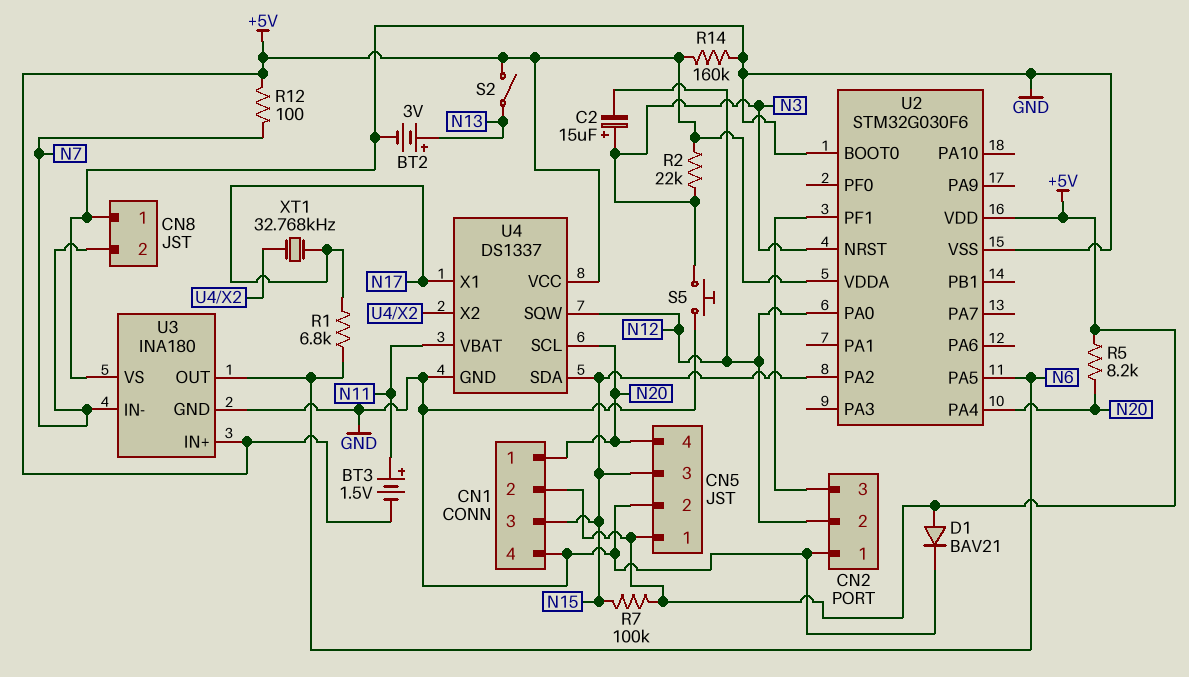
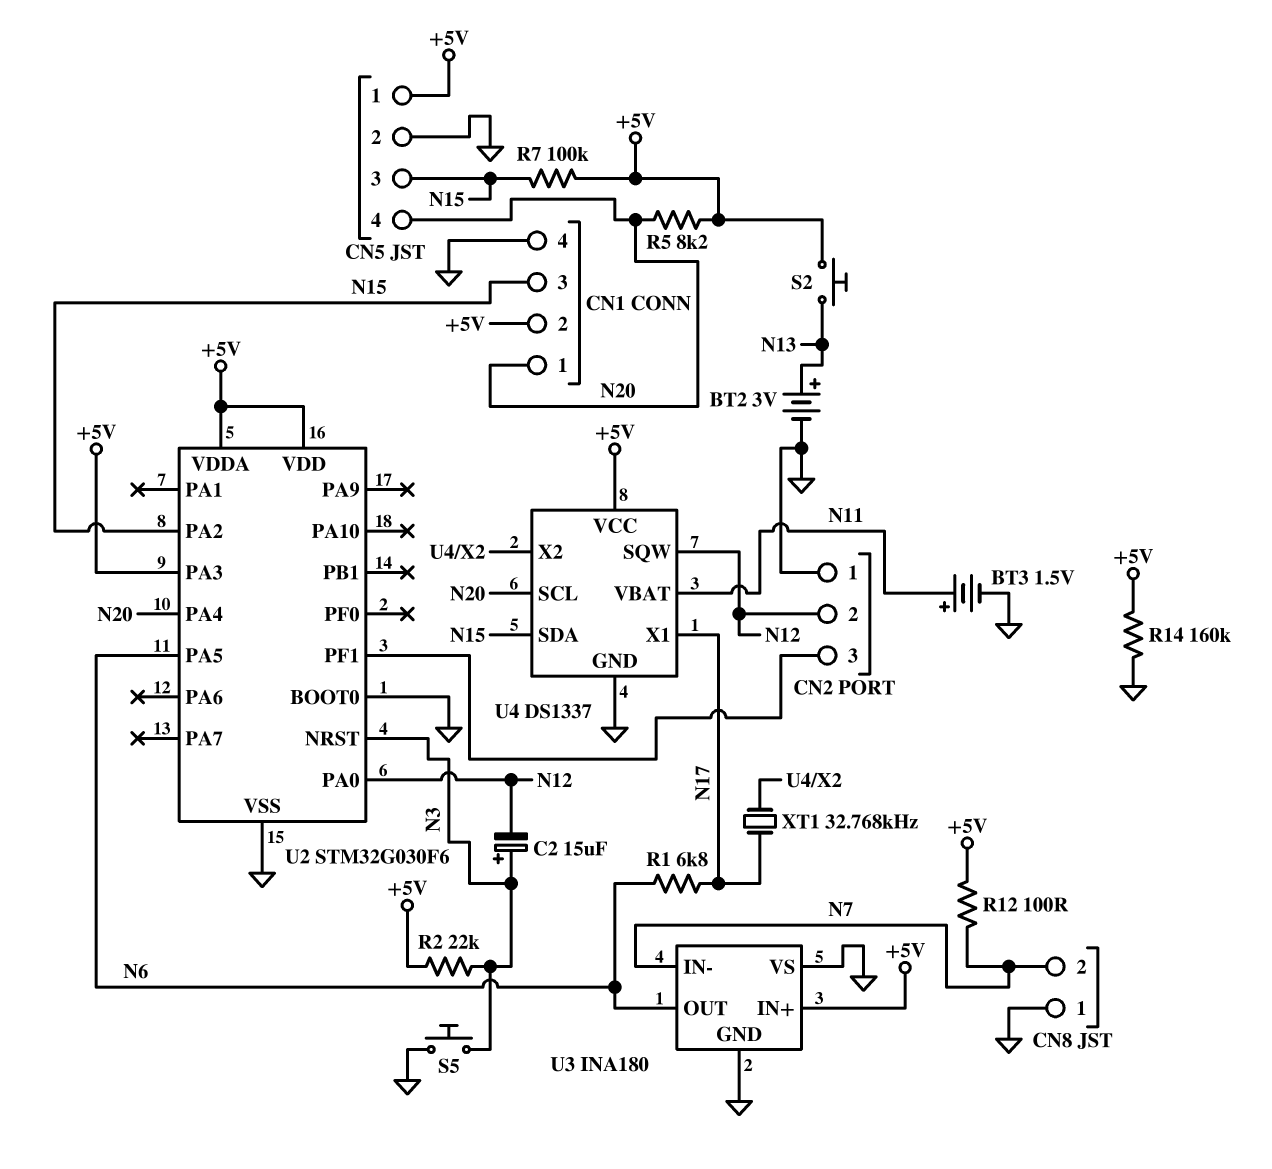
BT3: 1.5V (plus N11, minus +5V) -> 1.5V (plus N11, minus GND)
D1: diode BAV21 (A +5V, K GND) -> none
S2: switch (+5V, N13) -> button (+5V, N13)
U2 pin PA3: none -> +5V

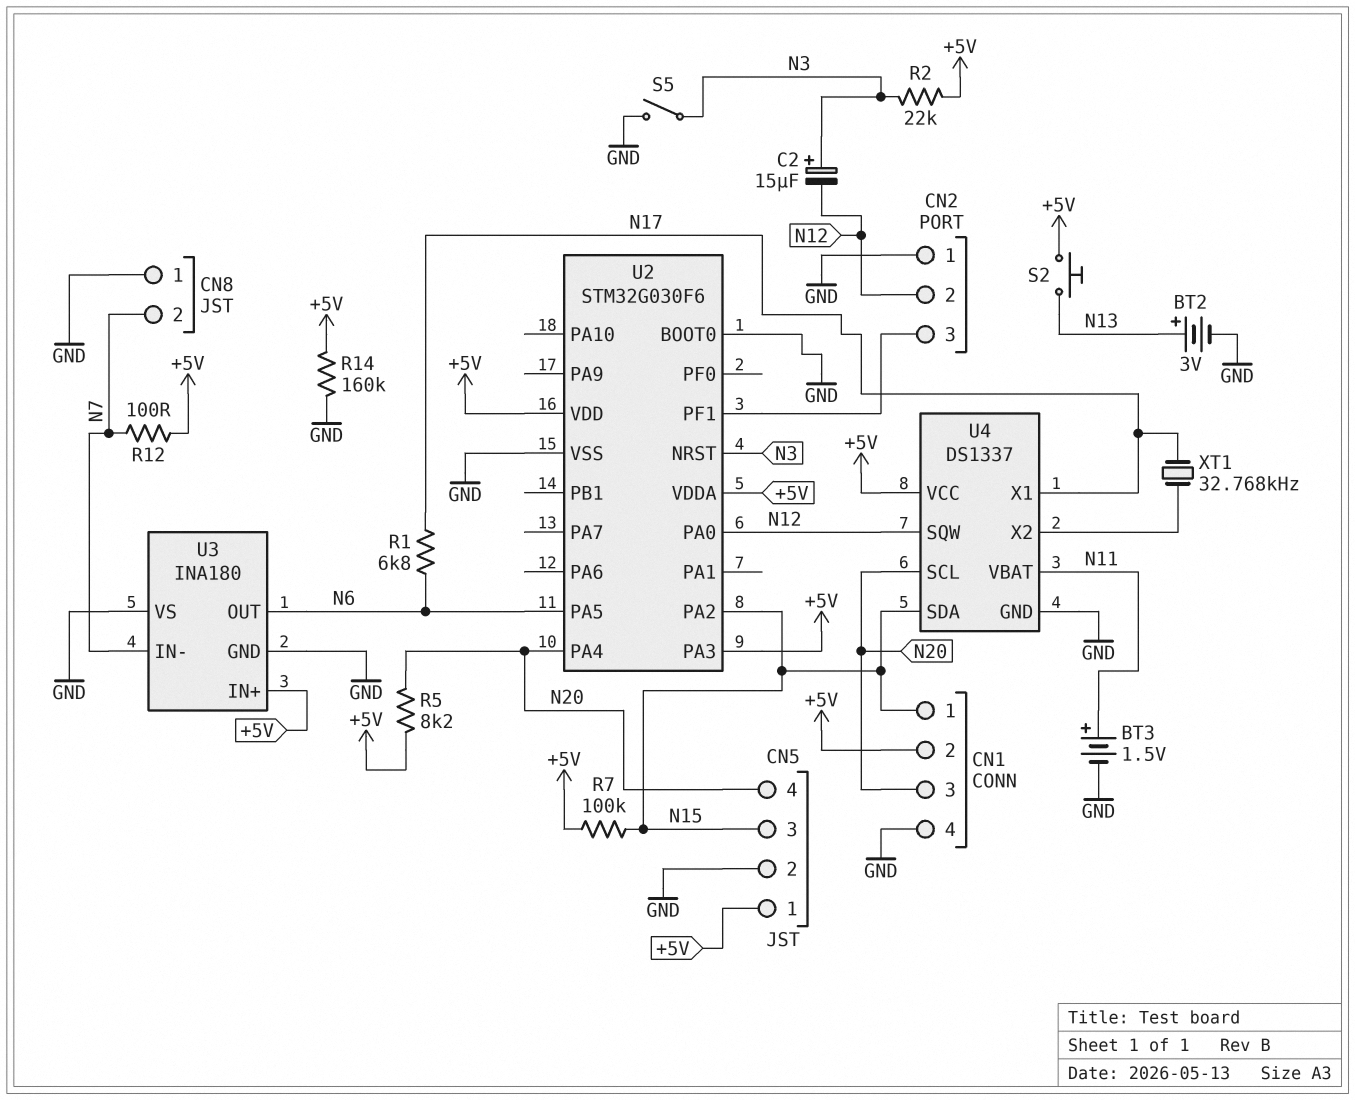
CN1 pin 1: N20 -> N15
CN1 pin 3: N15 -> N20
S5: button (GND, N3) -> switch (GND, N3)

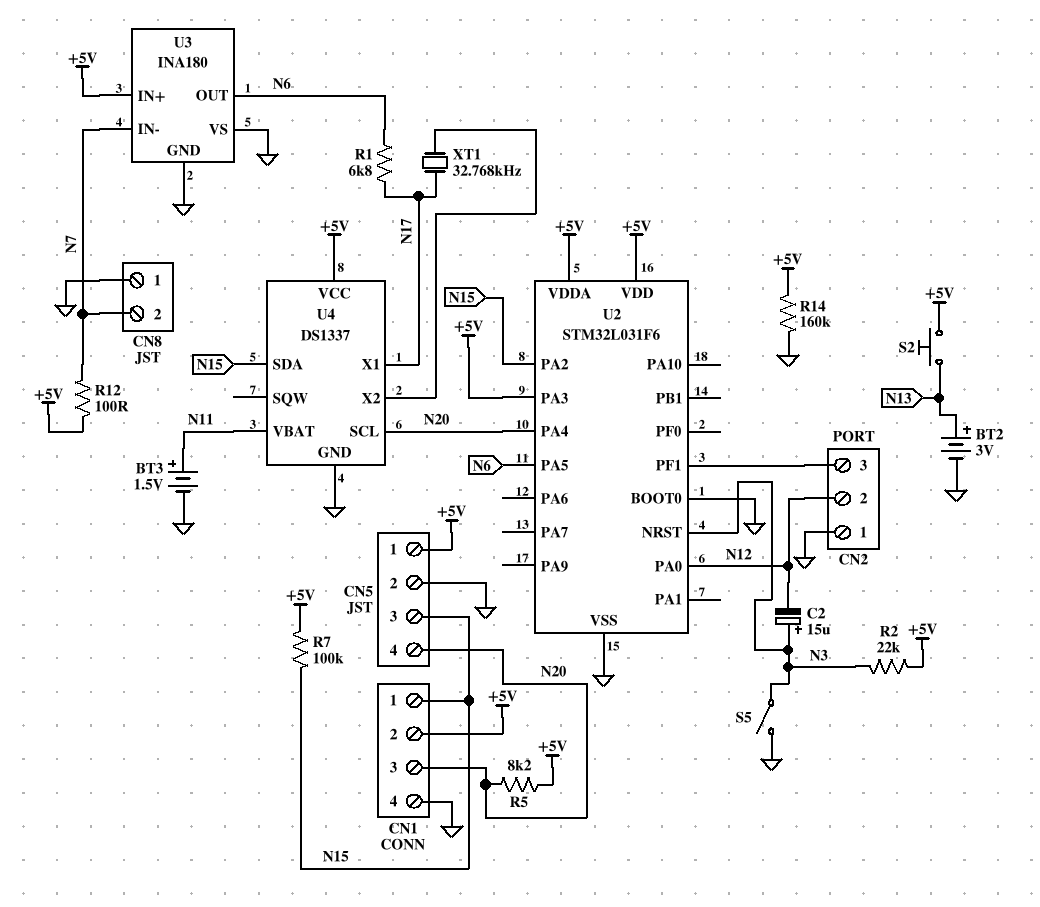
U2: STM32G030F6 -> STM32L031F6
U4 pin SQW: N12 -> none

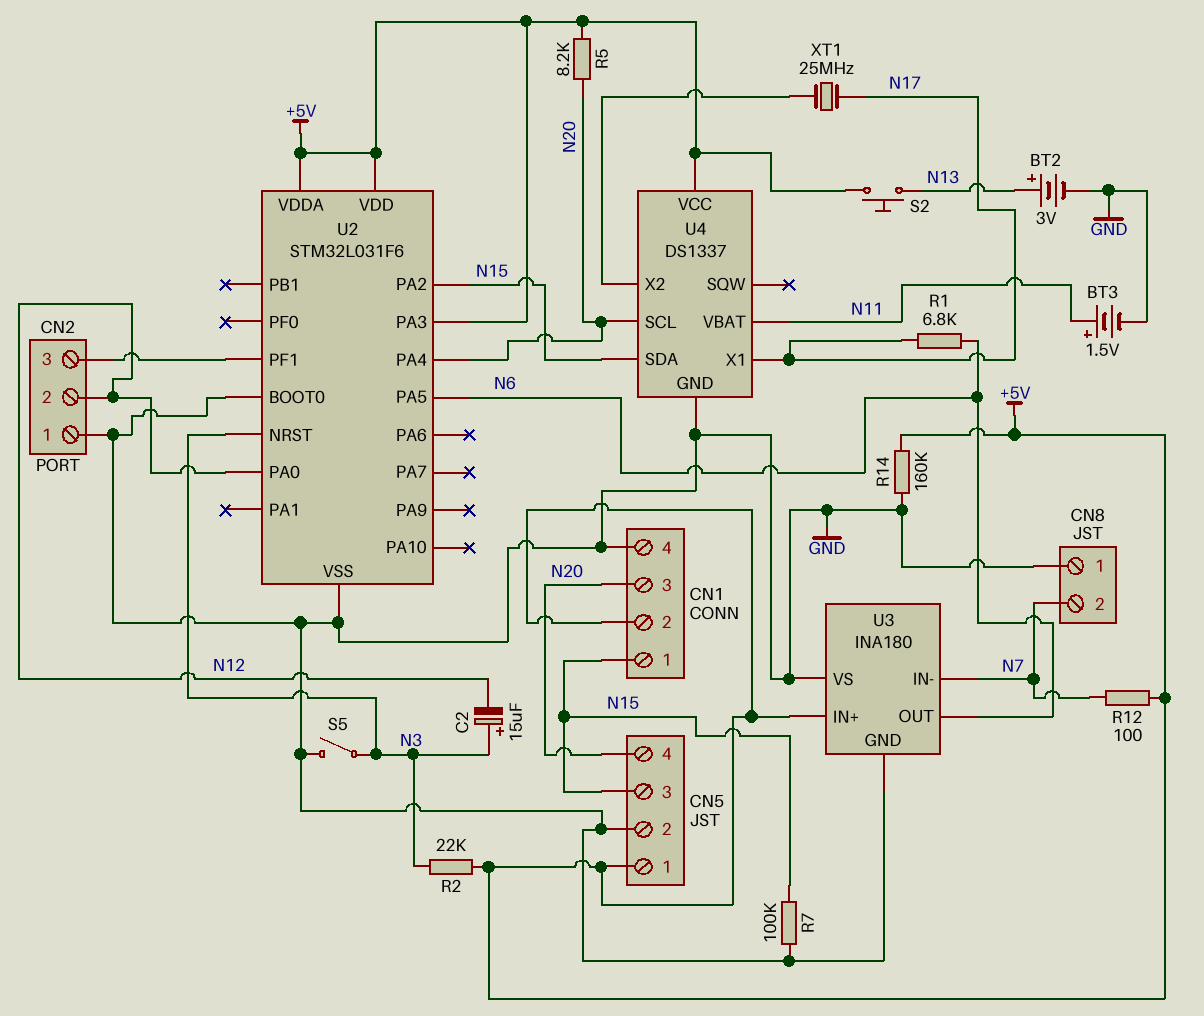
R7: 100k (+5V, N15) -> 100k (GND, N15)
XT1: 32.768kHz (N17, U4/X2) -> 25MHz (N17, U4/X2)

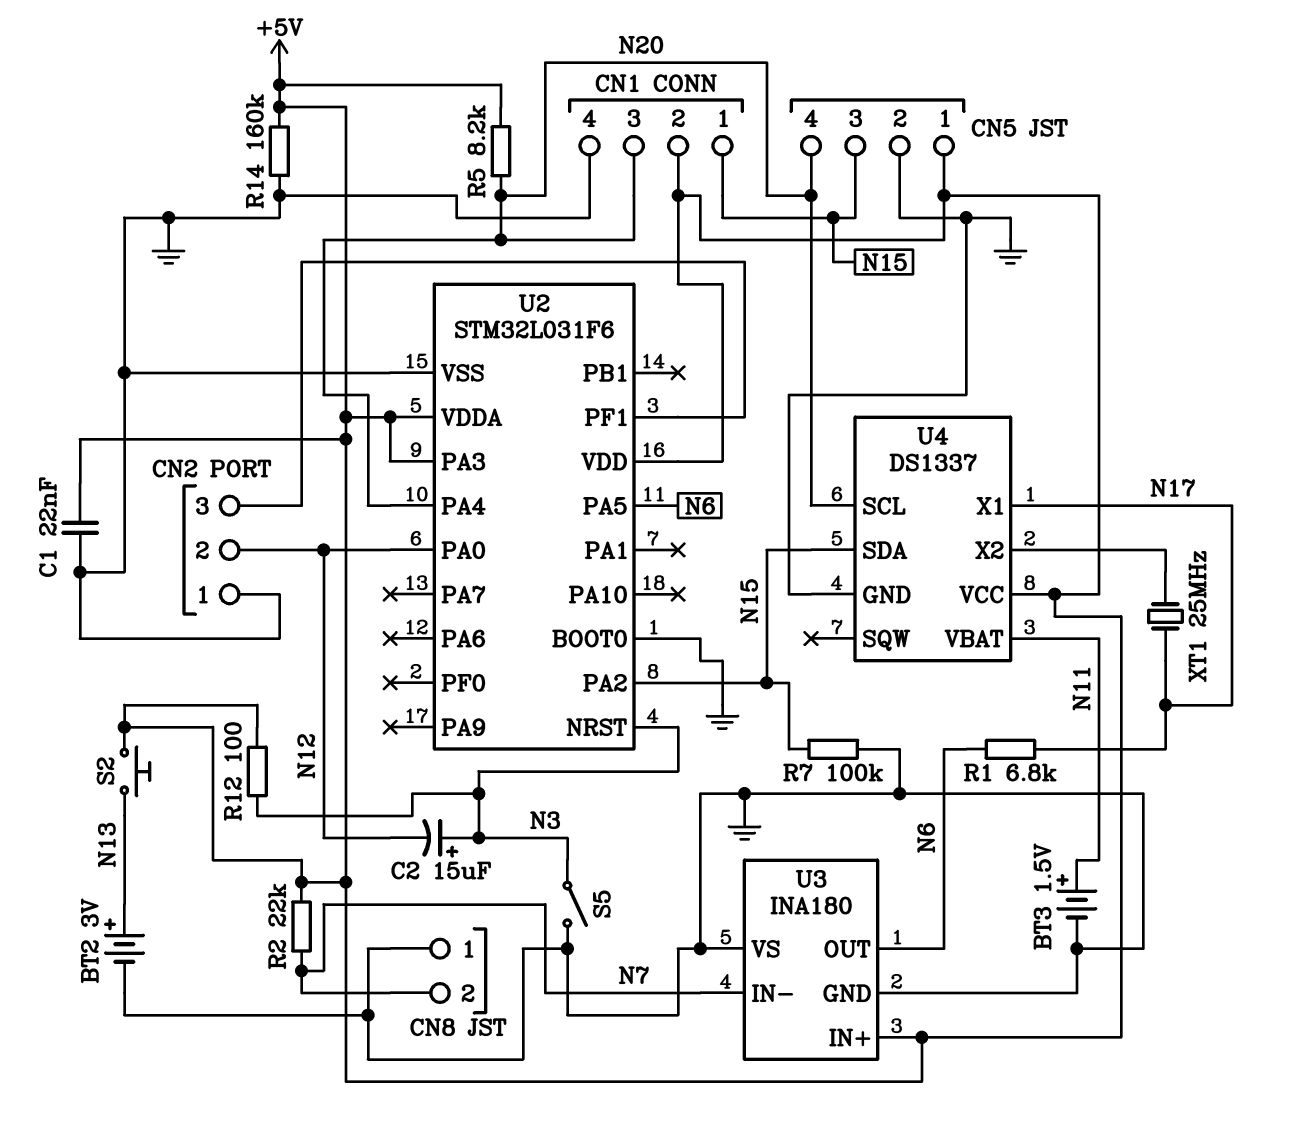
C1: none -> 22nF (+5V, GND)
R2: 22k (+5V, N3) -> 22k (+5V, N7)
R12: 100 (+5V, N7) -> 100 (+5V, N3)

